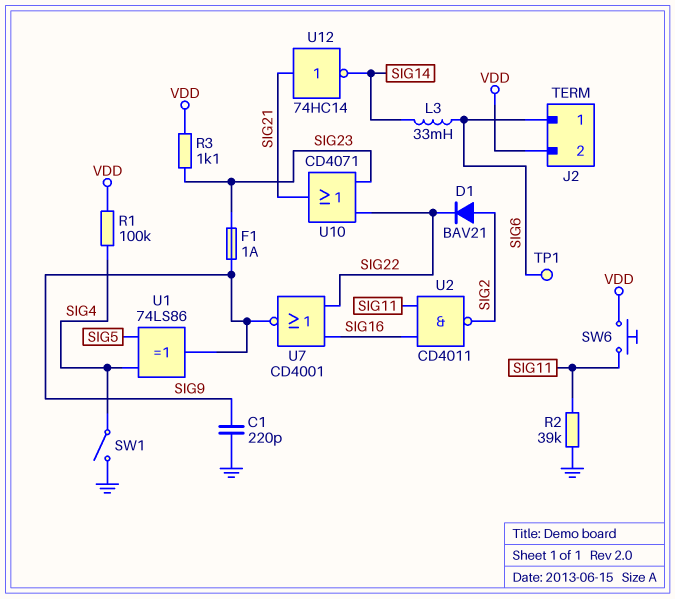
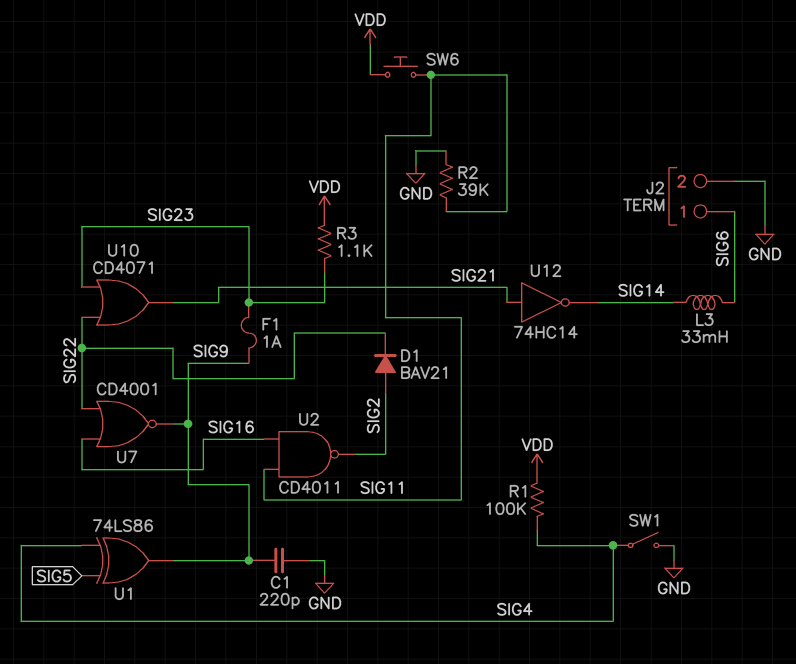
J2 pin 2: VDD -> GND
TP1: test point (SIG6) -> none

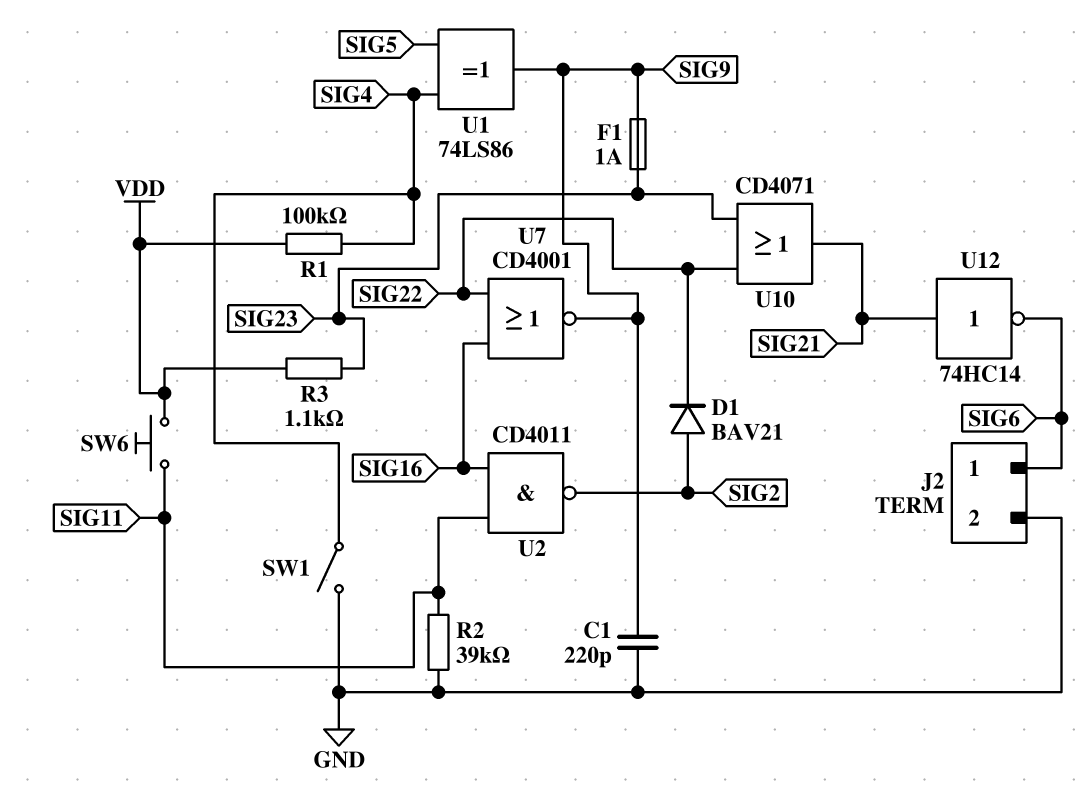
L3: 33mH (SIG6, SIG14) -> none
U12: NOT 74HC14 (in SIG21, out SIG14) -> NOT 74HC14 (in SIG21, out SIG6)

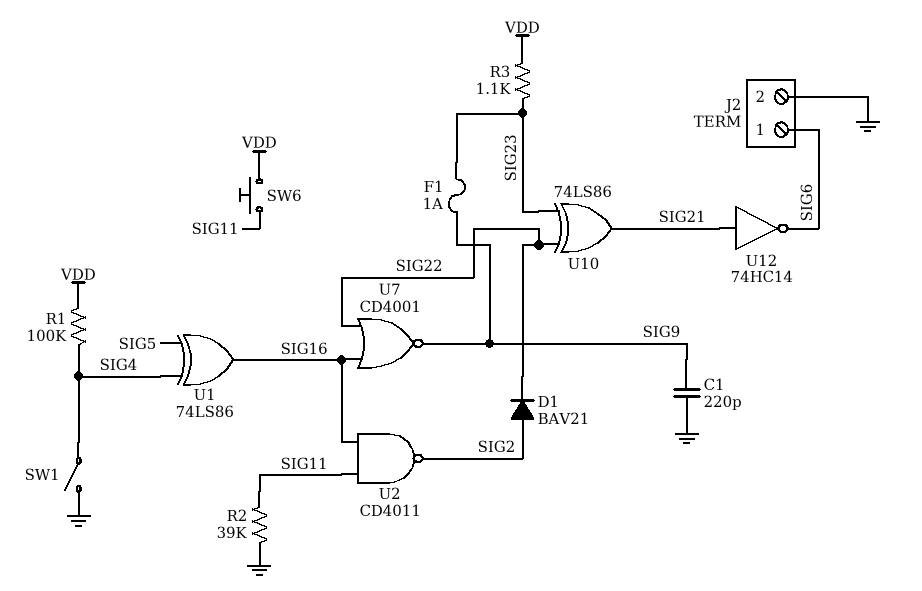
U1: XOR 74LS86 (in SIG4, in SIG5, out SIG9) -> XOR 74LS86 (in SIG4, in SIG5, out SIG16)
U10: OR CD4071 (in SIG22, in SIG23, out SIG21) -> XOR 74LS86 (in SIG22, in SIG23, out SIG21)

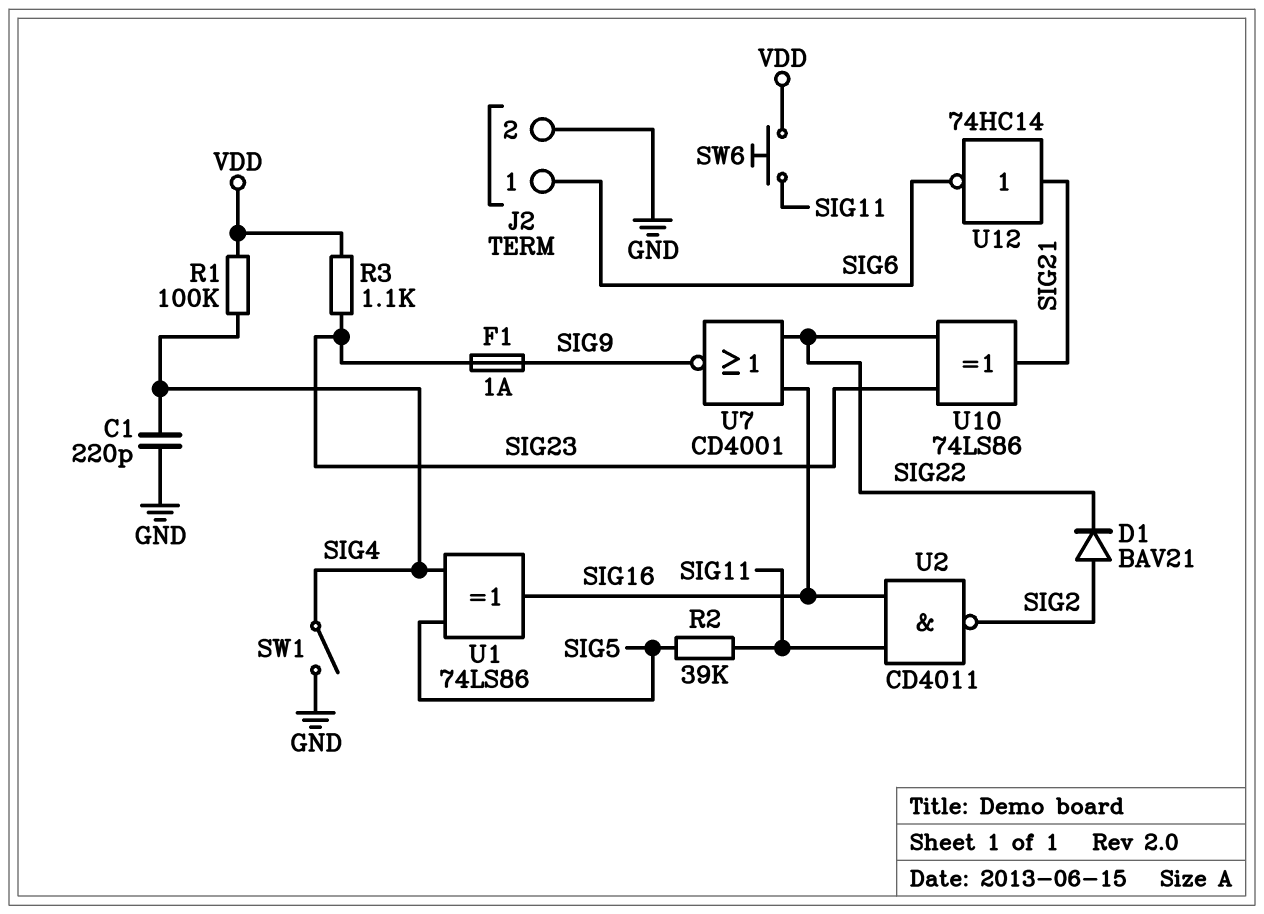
C1: 220pF (GND, SIG9) -> 220pF (GND, SIG4)
R2: 39k (GND, SIG11) -> 39k (SIG5, SIG11)

